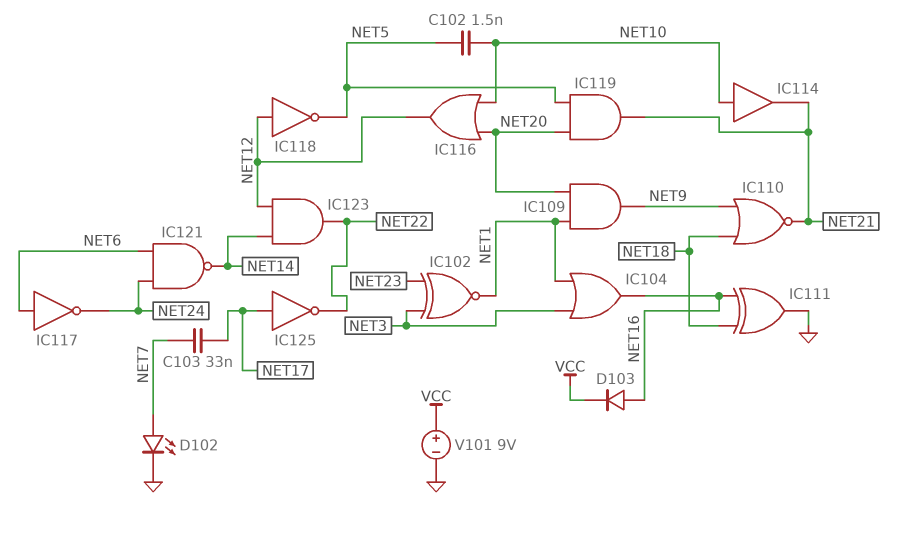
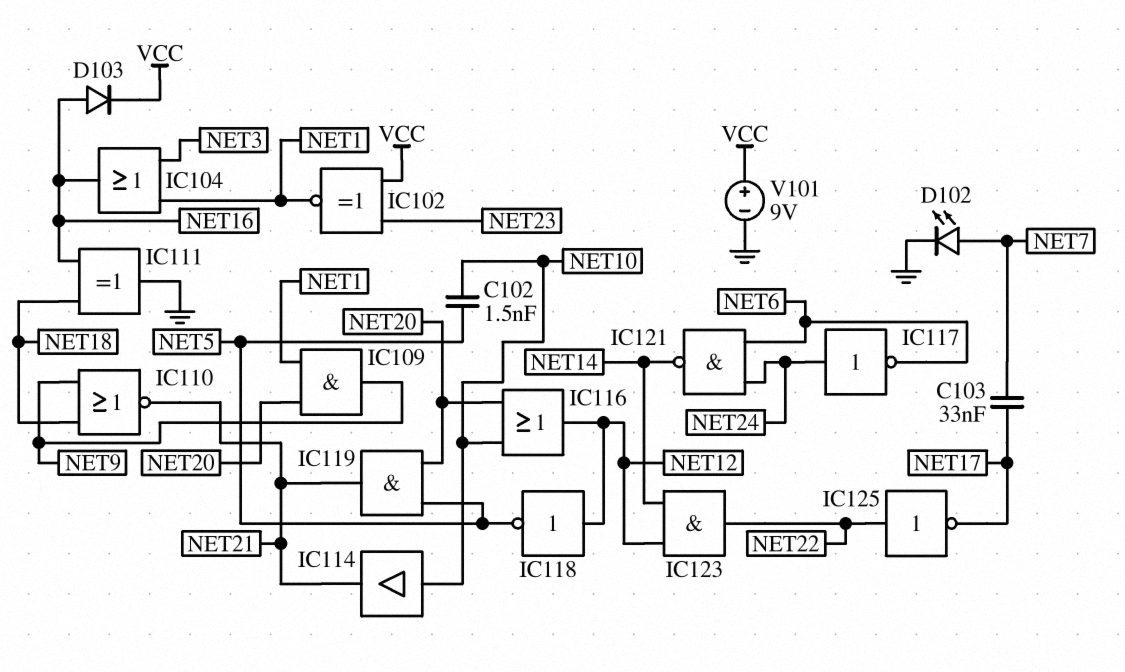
IC102: XNOR (in NET3, in NET23, out NET1) -> XNOR (in NET23, in VCC, out NET1)
IC117: NOT (in NET6, out NET24) -> NOT (in NET24, out NET6)
IC125: NOT (in NET17, out NET22) -> NOT (in NET22, out NET17)

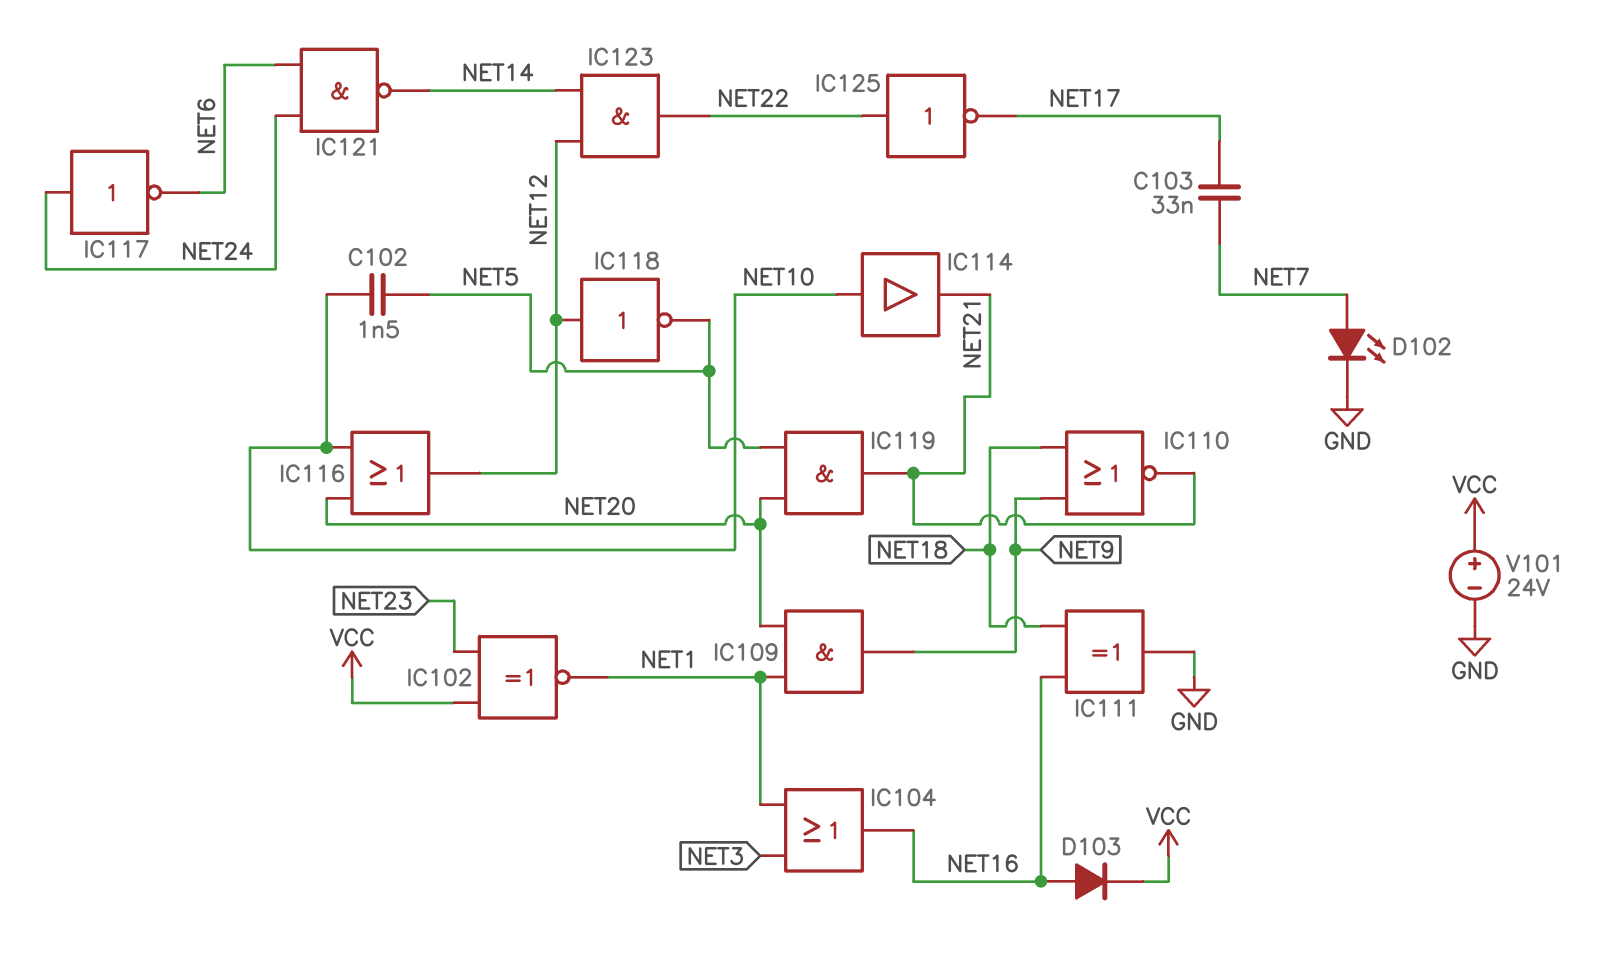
V101: 9V (plus VCC, minus GND) -> 24V (plus VCC, minus GND)

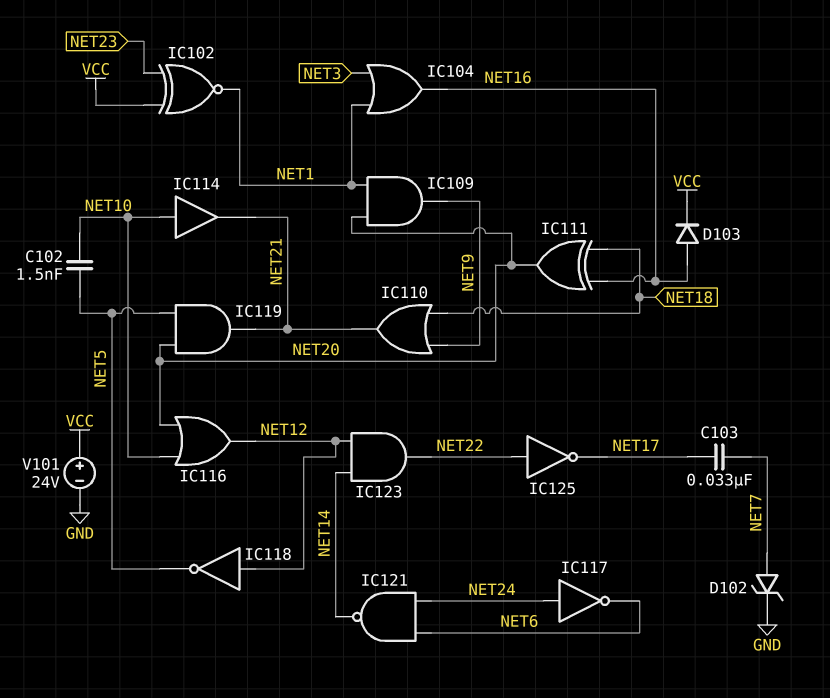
D102: LED (A NET7, K GND) -> zener (A NET7, K GND)
IC110: NOR (in NET9, in NET18, out NET21) -> OR (in NET9, in NET18, out NET21)
IC111: XOR (in NET16, in NET18, out GND) -> XOR (in NET16, in NET18, out NET20)

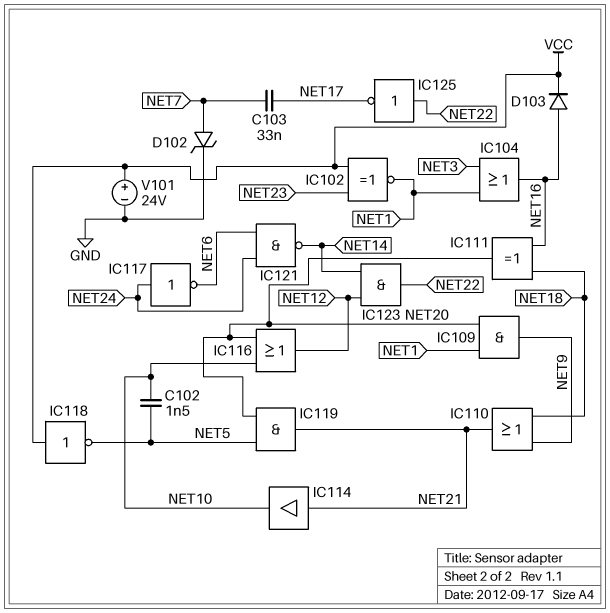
IC114: buffer (in NET10, out NET21) -> buffer (in NET21, out NET10)
IC118: NOT (in NET12, out NET5) -> NOT (in VCC, out NET5)

